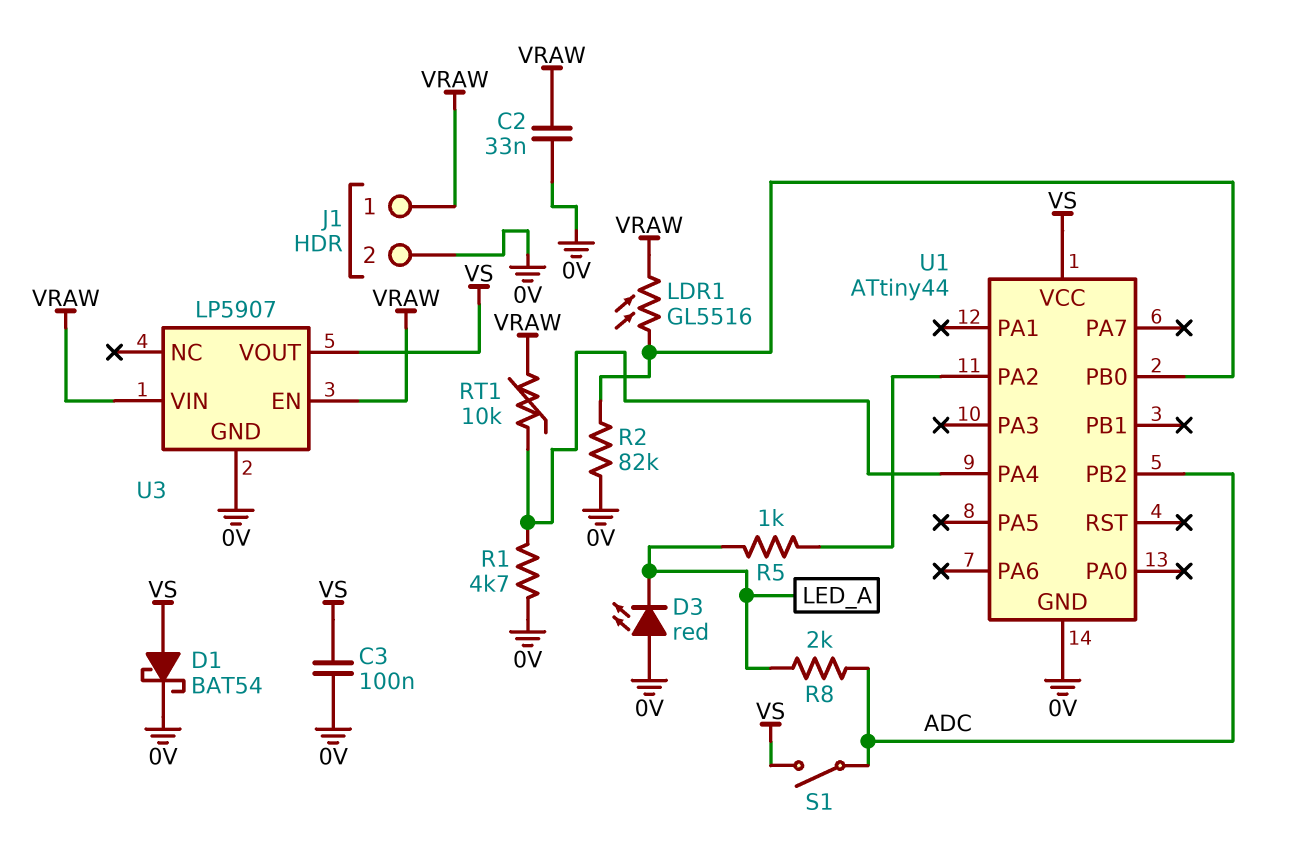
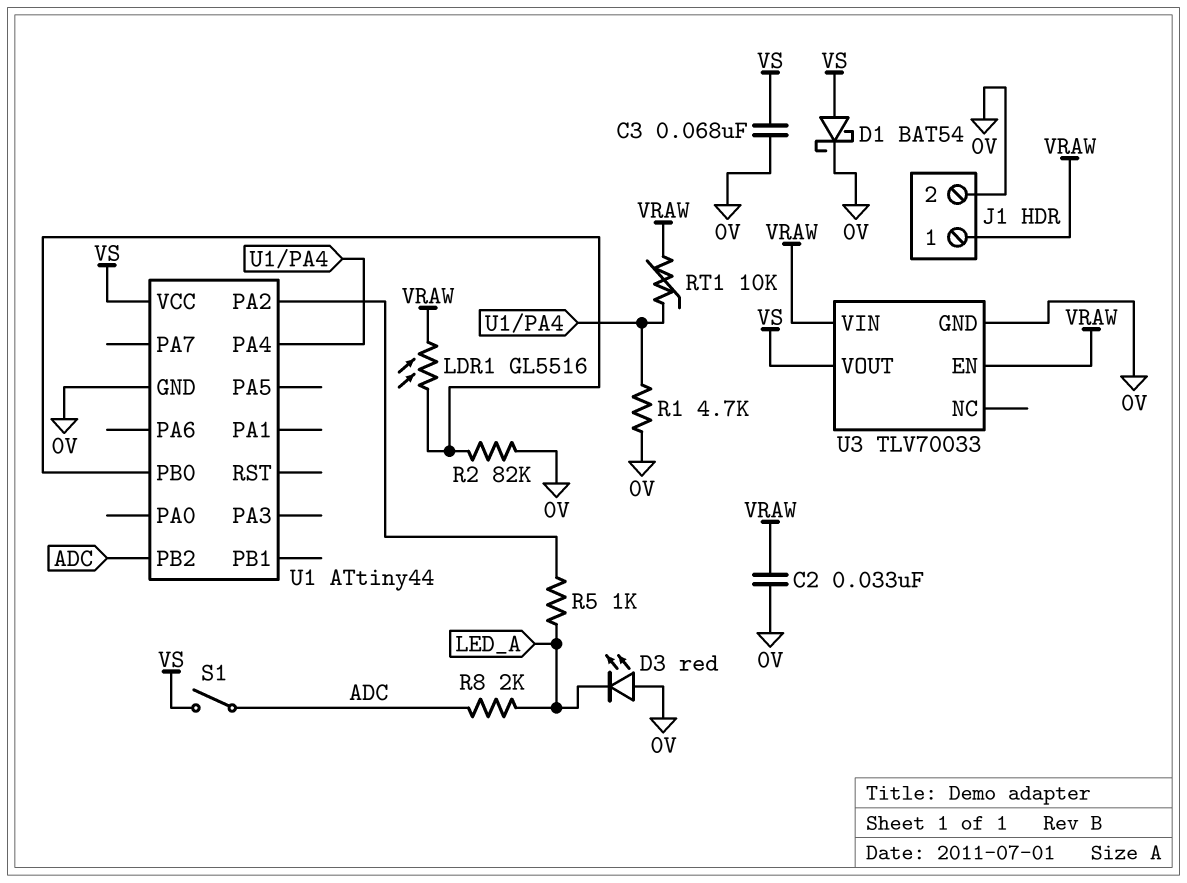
C3: 100nF (0V, VS) -> 68nF (0V, VS)
U3: LP5907 -> TLV70033

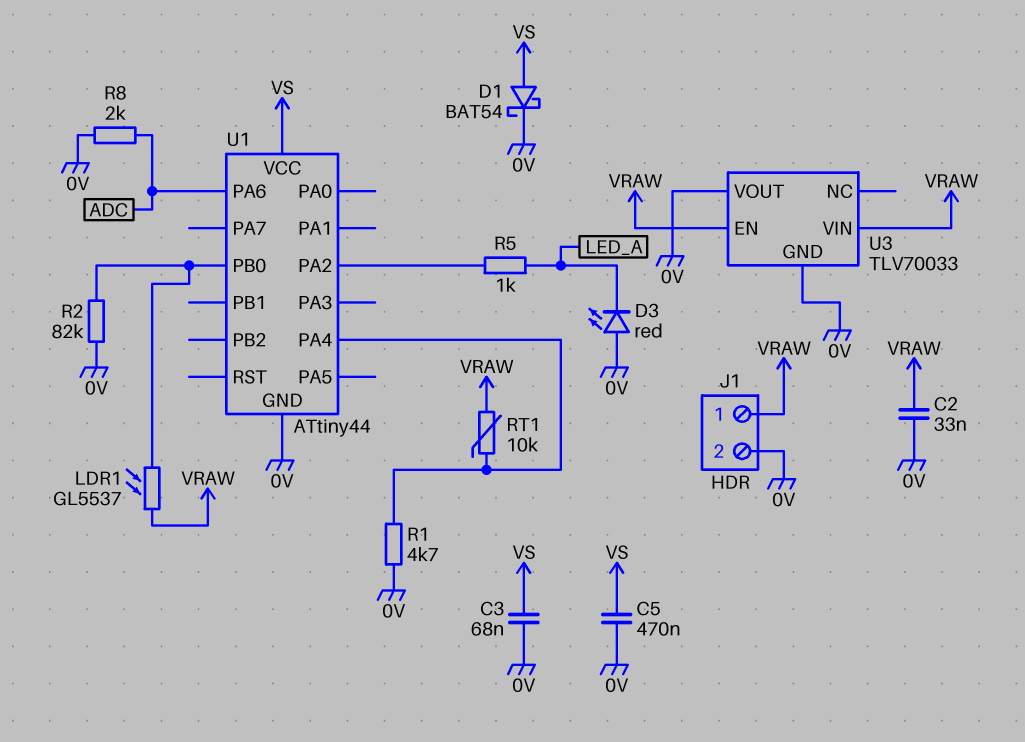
C5: none -> 470nF (0V, VS)
LDR1: GL5516 (U1/PB0, VRAW) -> GL5537 (U1/PB0, VRAW)
R8: 2k (ADC, LED_A) -> 2k (0V, ADC)
S1: switch (ADC, VS) -> none
U1 pin PA6: none -> ADC
U1 pin PB2: ADC -> none
U3 pin VOUT: VS -> 0V

